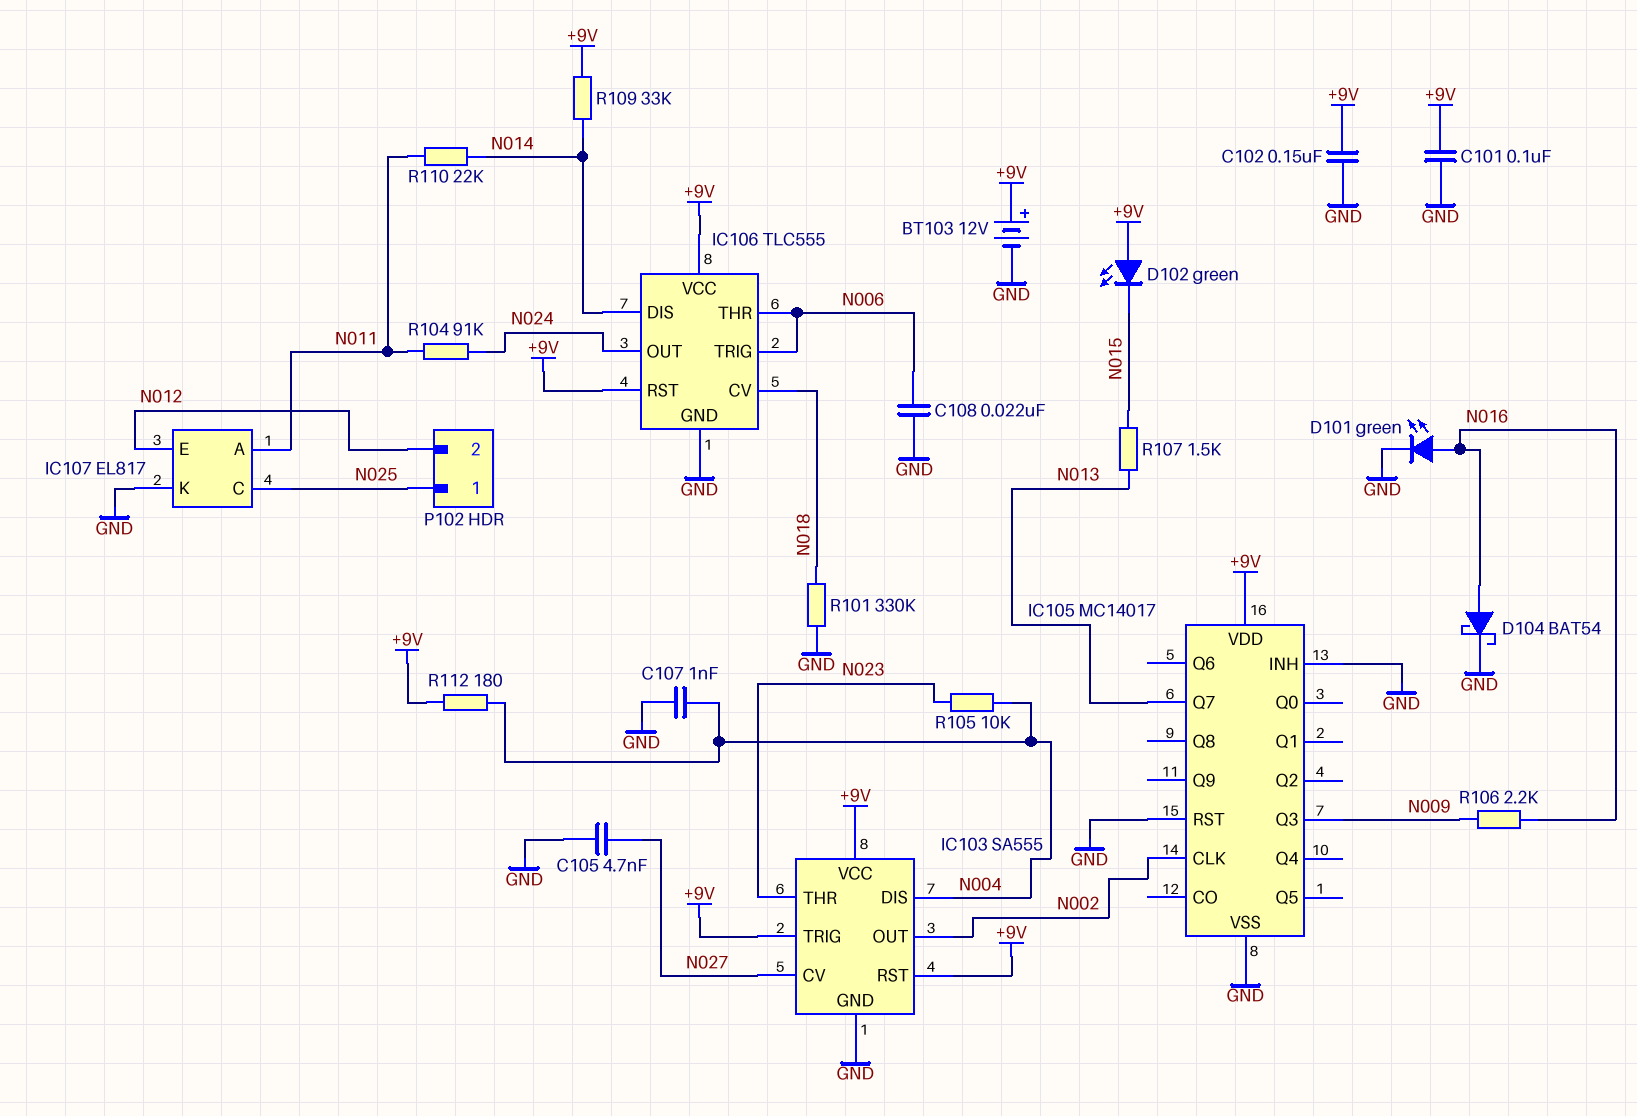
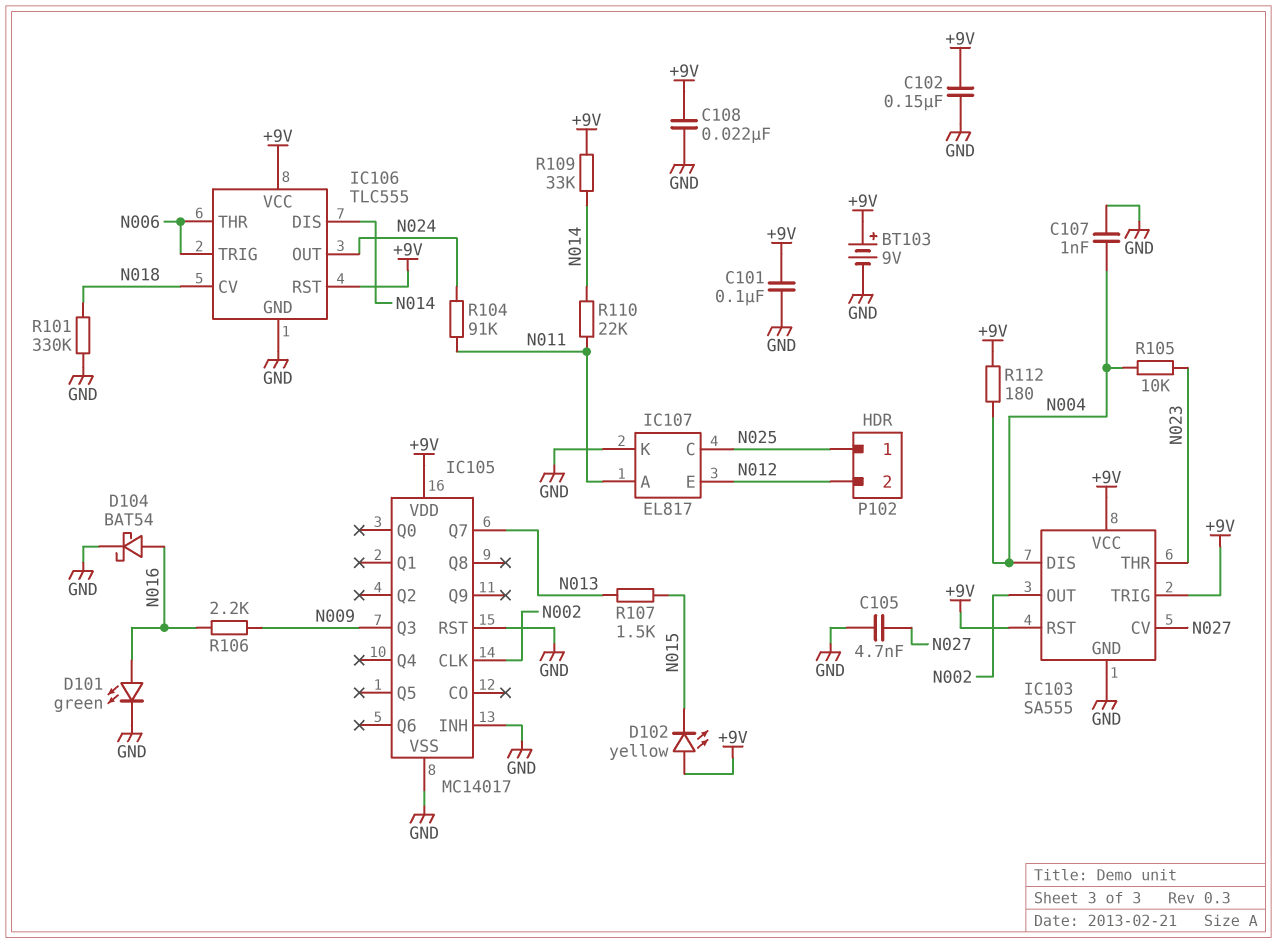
BT103: 12V (plus +9V, minus GND) -> 9V (plus +9V, minus GND)
C108: 22nF (GND, N006) -> 22nF (+9V, GND)
D102: LED green (A +9V, K N015) -> LED yellow (A +9V, K N015)

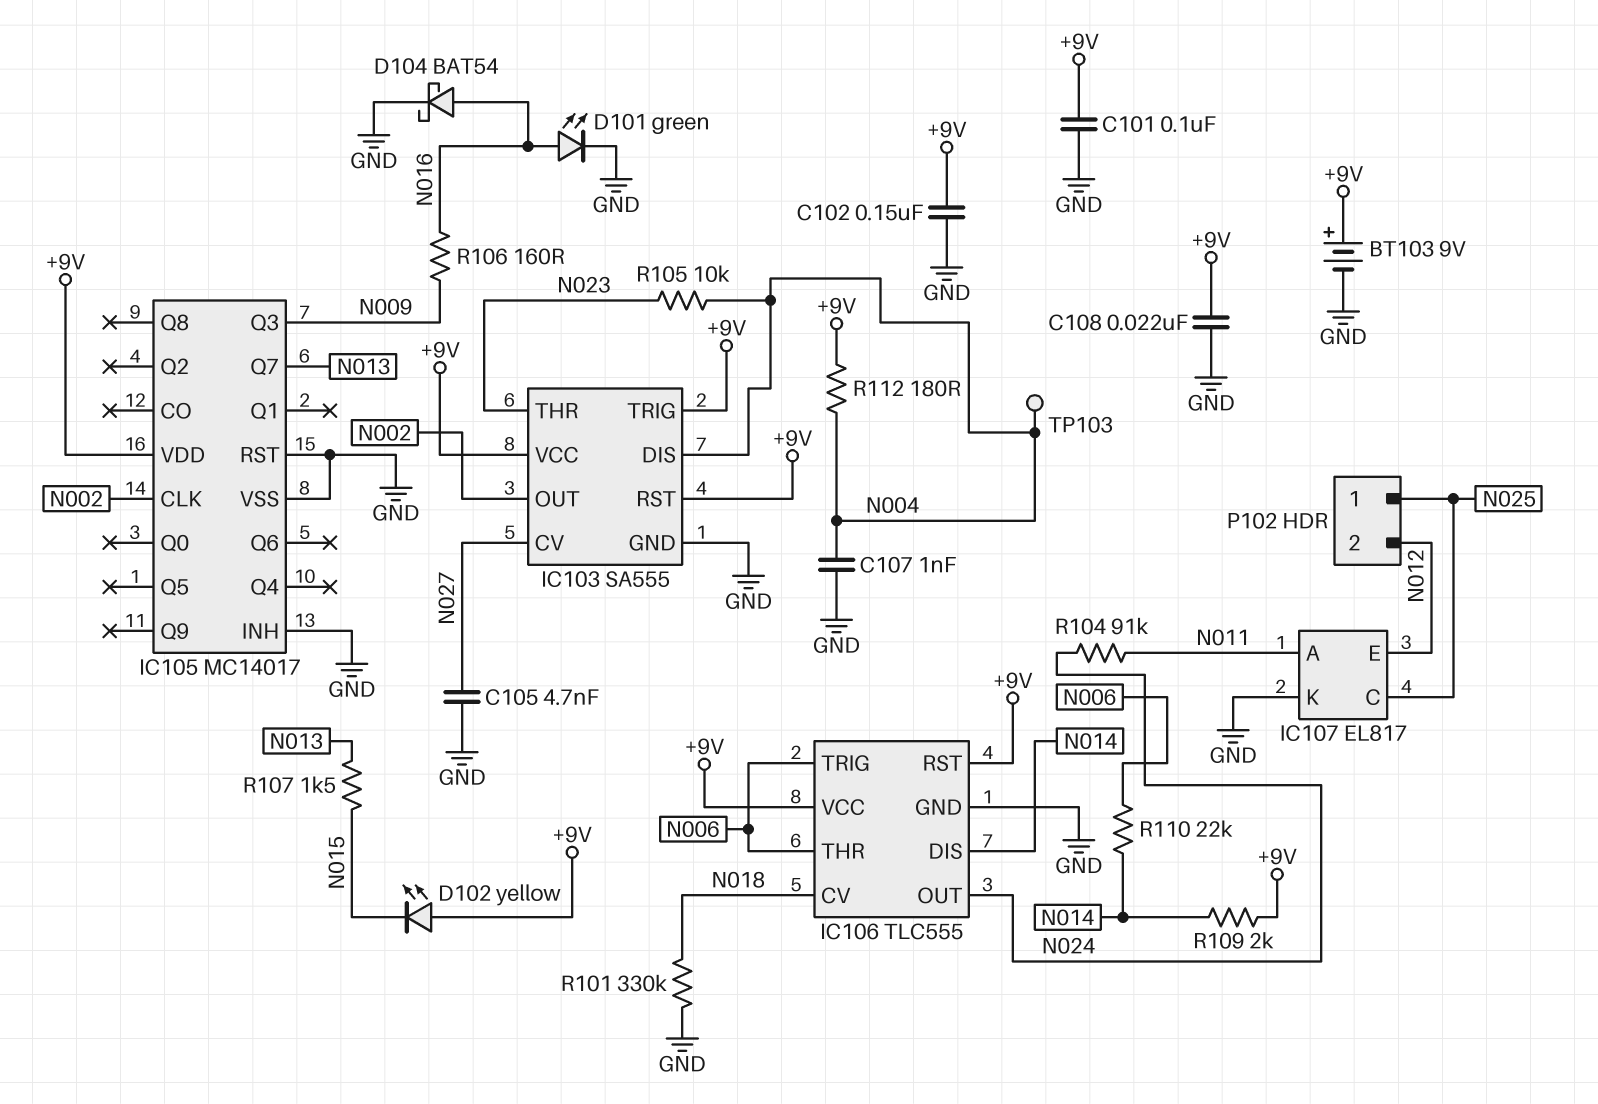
R106: 2.2k (N009, N016) -> 160 (N009, N016)
R109: 33k (+9V, N014) -> 2k (+9V, N014)
R110: 22k (N011, N014) -> 22k (N006, N014)
TP103: none -> test point (N004)

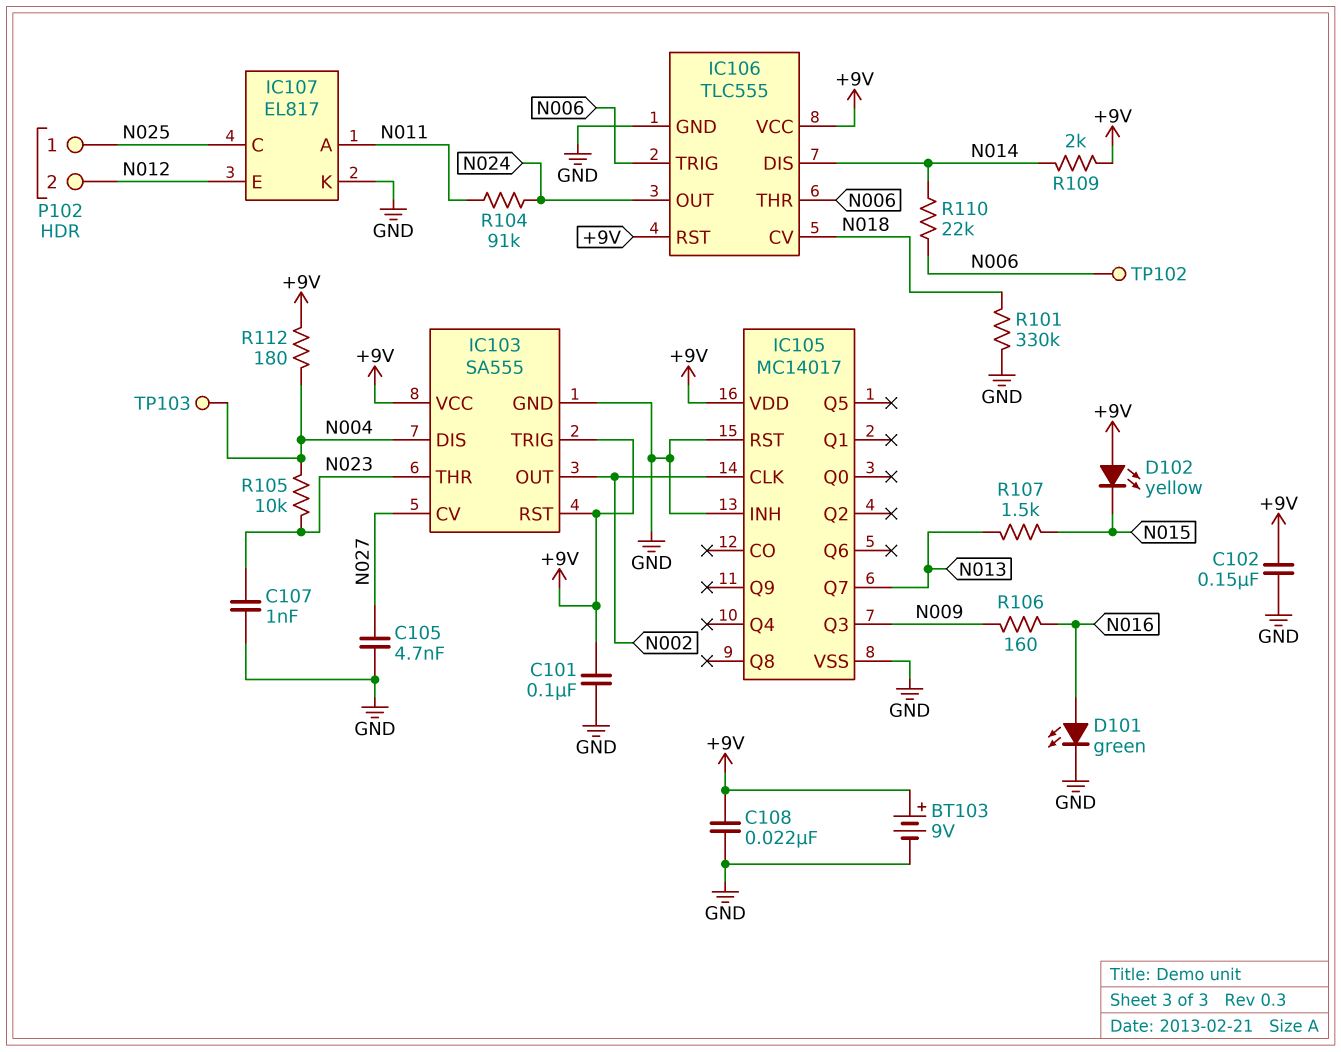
C107: 1nF (GND, N004) -> 1nF (GND, N023)
D104: schottky BAT54 (A N016, K GND) -> none
TP102: none -> test point (N006)

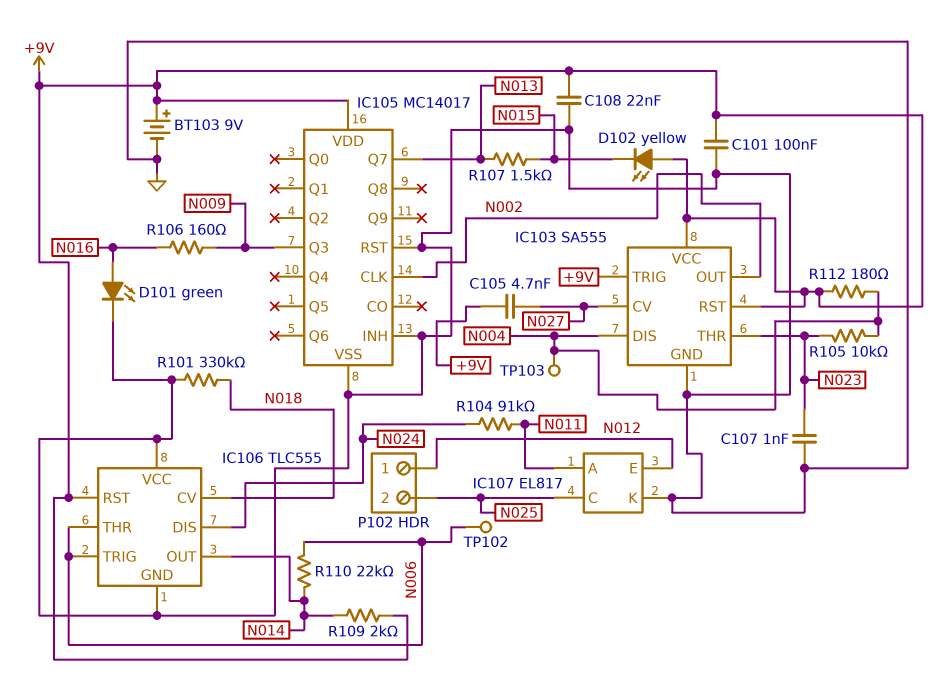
C102: 150nF (+9V, GND) -> none
C105: 4.7nF (GND, N027) -> 4.7nF (+9V, N027)
IC106 pin DIS: N014 -> N024
IC106 pin OUT: N024 -> N014
IC106 pin VCC: +9V -> GND
P102 pin 1: N025 -> N012
P102 pin 2: N012 -> N025

